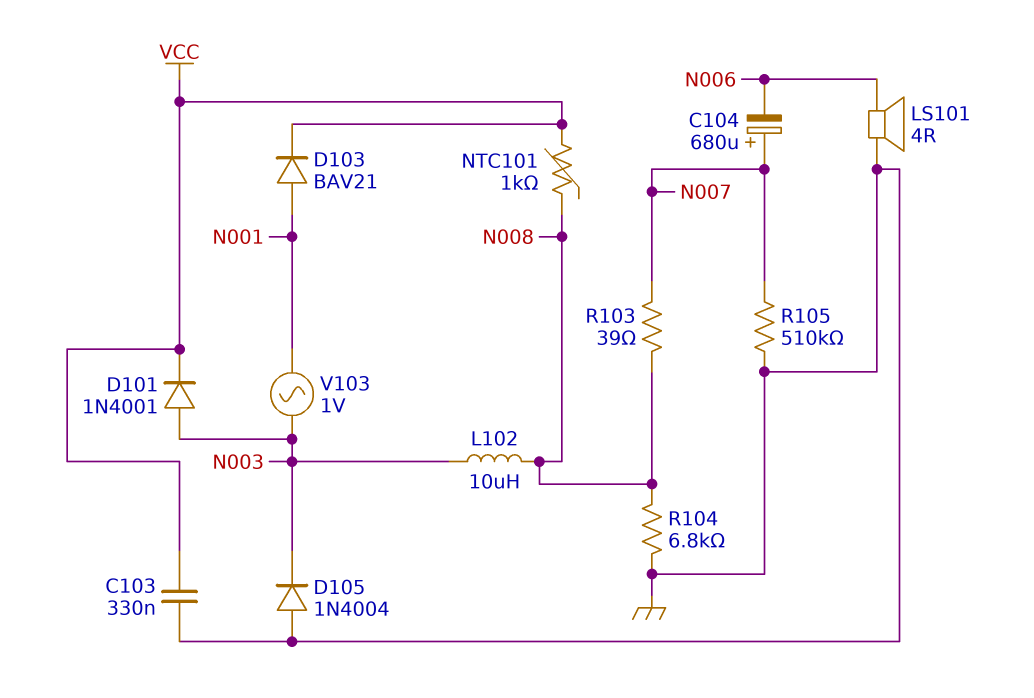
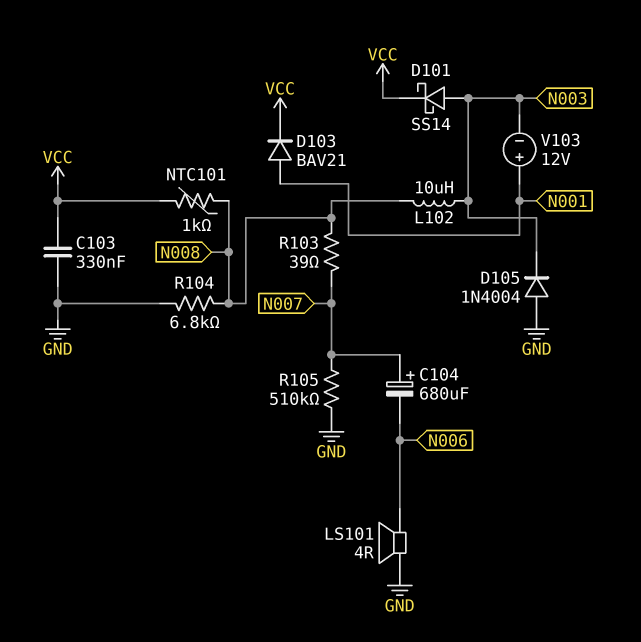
D101: diode 1N4001 (A N003, K VCC) -> schottky SS14 (A N003, K VCC)
V103: AC 1V (N001, N003) -> 12V (plus N001, minus N003)

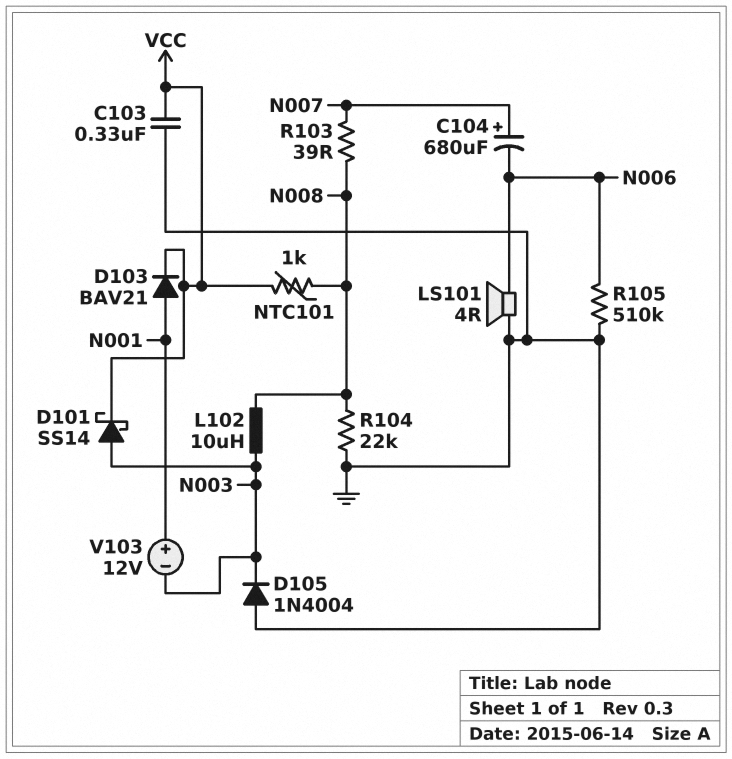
R104: 6.8k (GND, N008) -> 22k (GND, N008)
R105: 510k (GND, N007) -> 510k (GND, N006)

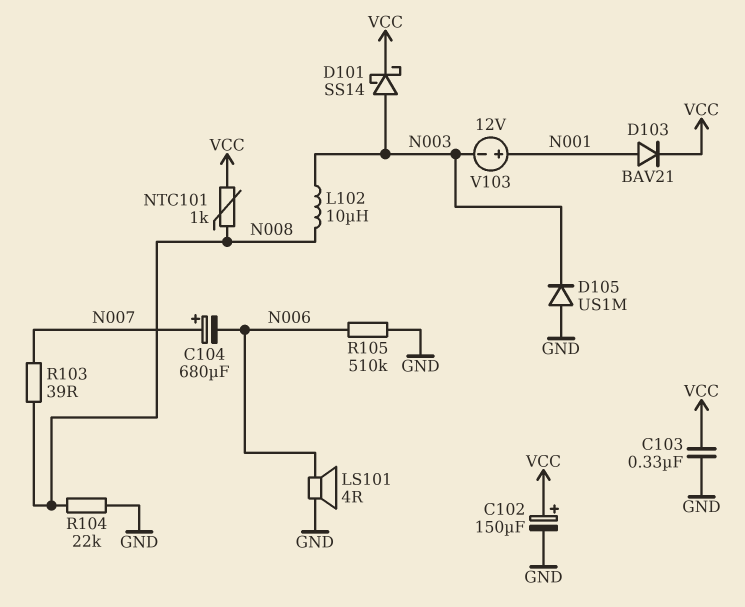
C102: none -> 150uF (plus VCC, minus GND)
D105: diode 1N4004 (A GND, K N003) -> diode US1M (A GND, K N003)

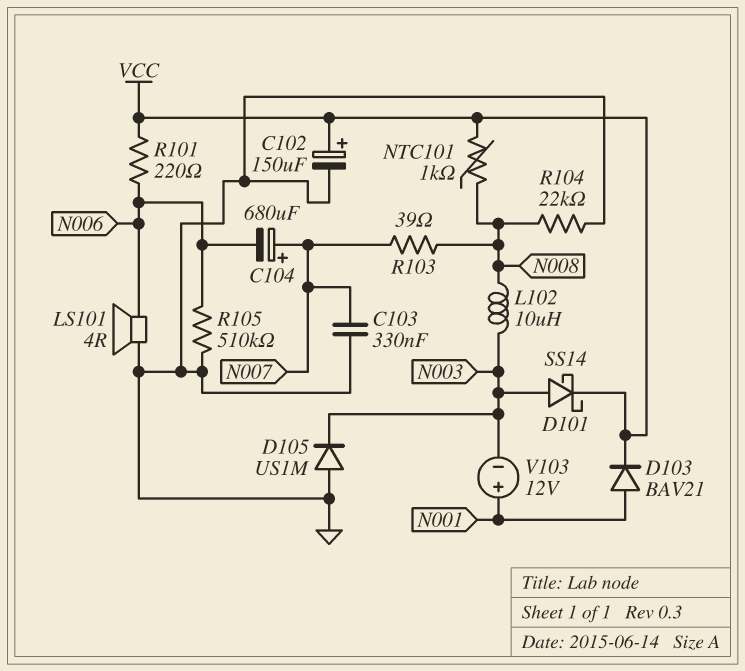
C103: 330nF (GND, VCC) -> 330nF (GND, N007)
R101: none -> 220 (N006, VCC)

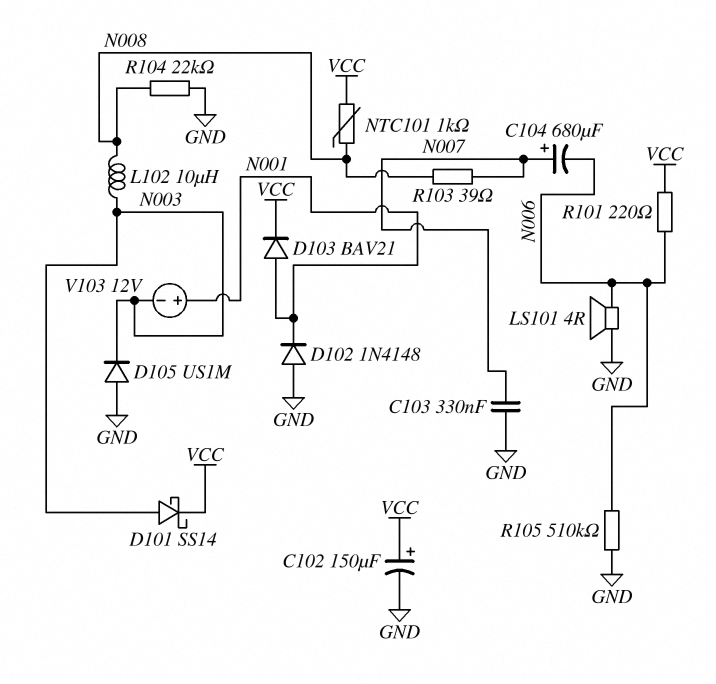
D102: none -> diode 1N4148 (A GND, K N001)

